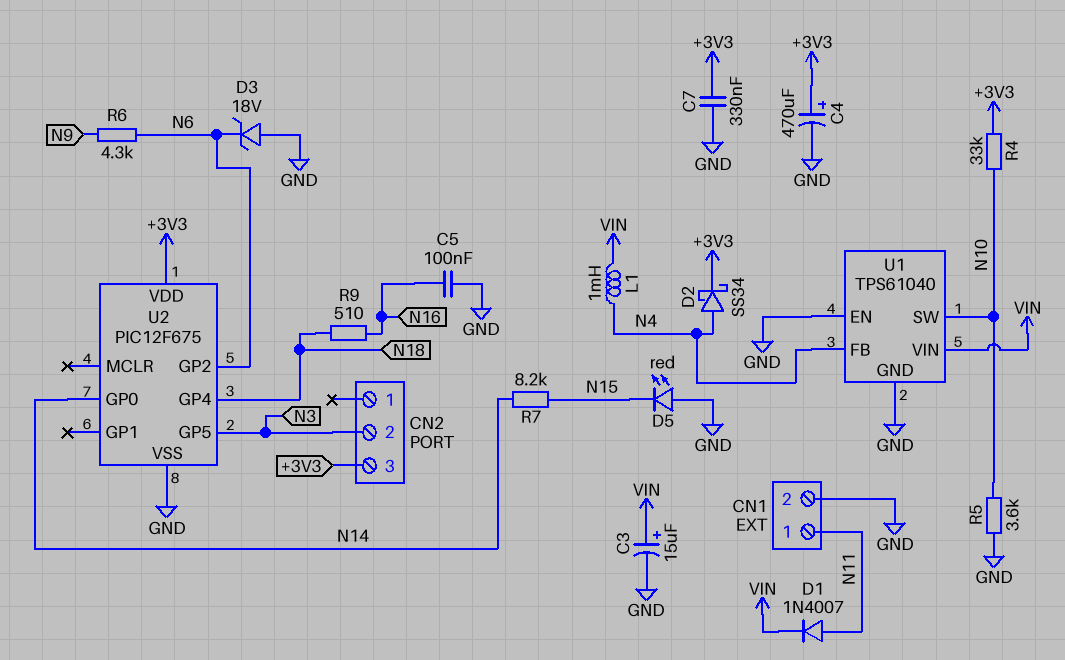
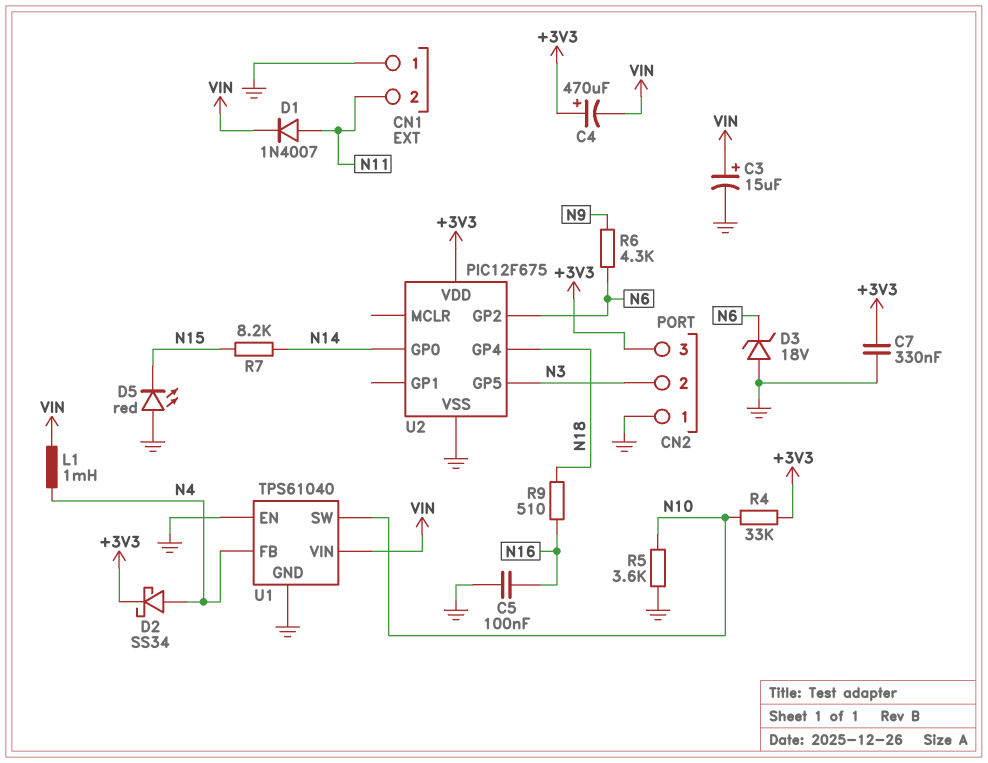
C4: 470uF (plus +3V3, minus GND) -> 470uF (plus +3V3, minus VIN)
CN1 pin 1: N11 -> GND
CN1 pin 2: GND -> N11
CN2 pin 1: none -> GND

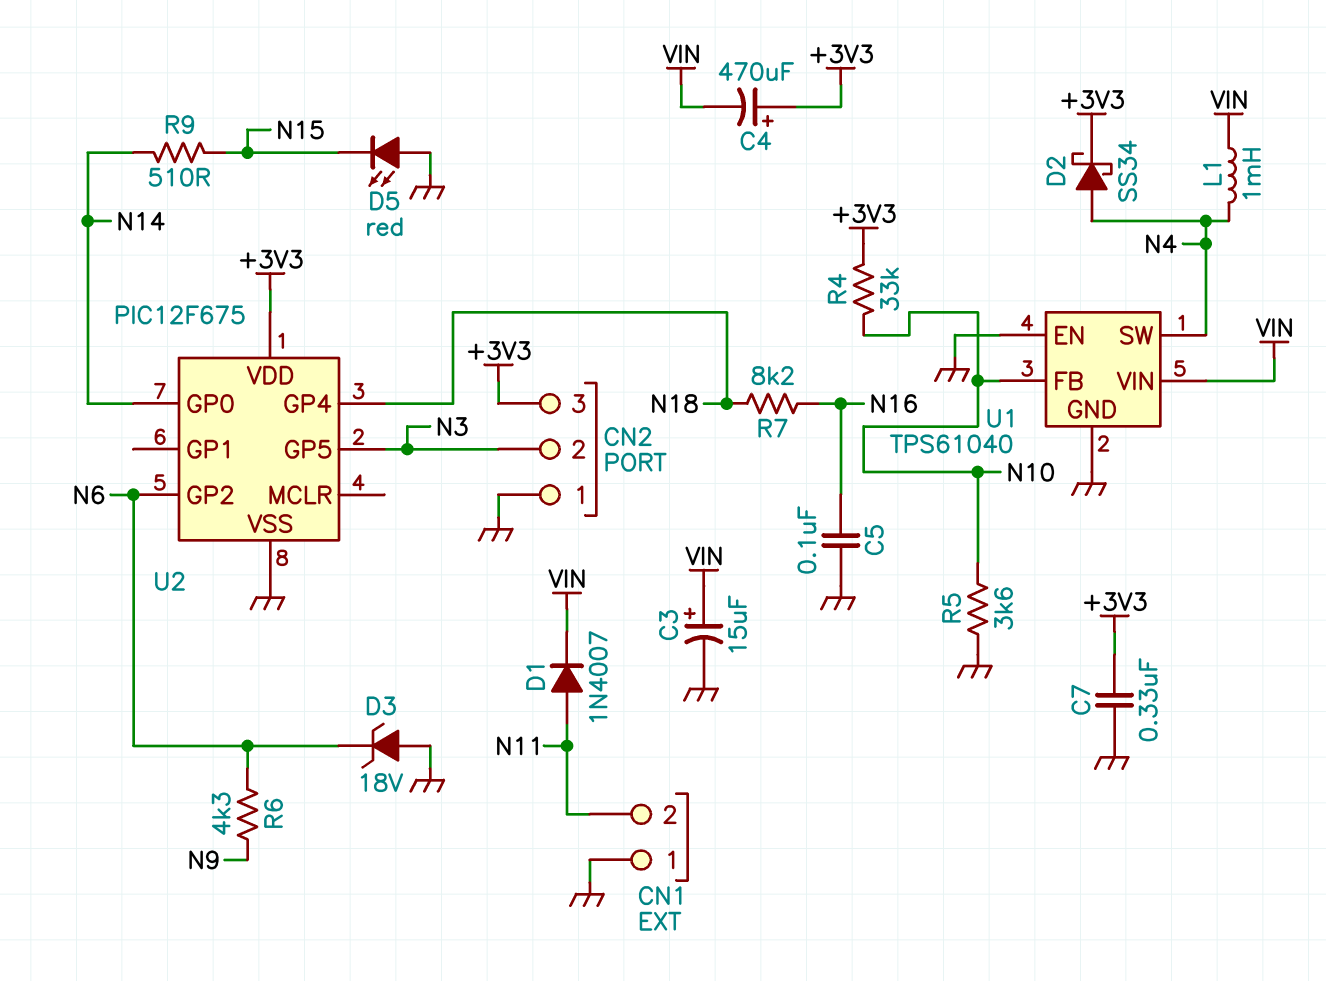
R7: 8.2k (N14, N15) -> 8.2k (N16, N18)
R9: 510 (N16, N18) -> 510 (N14, N15)
U1 pin FB: N4 -> N10
U1 pin SW: N10 -> N4

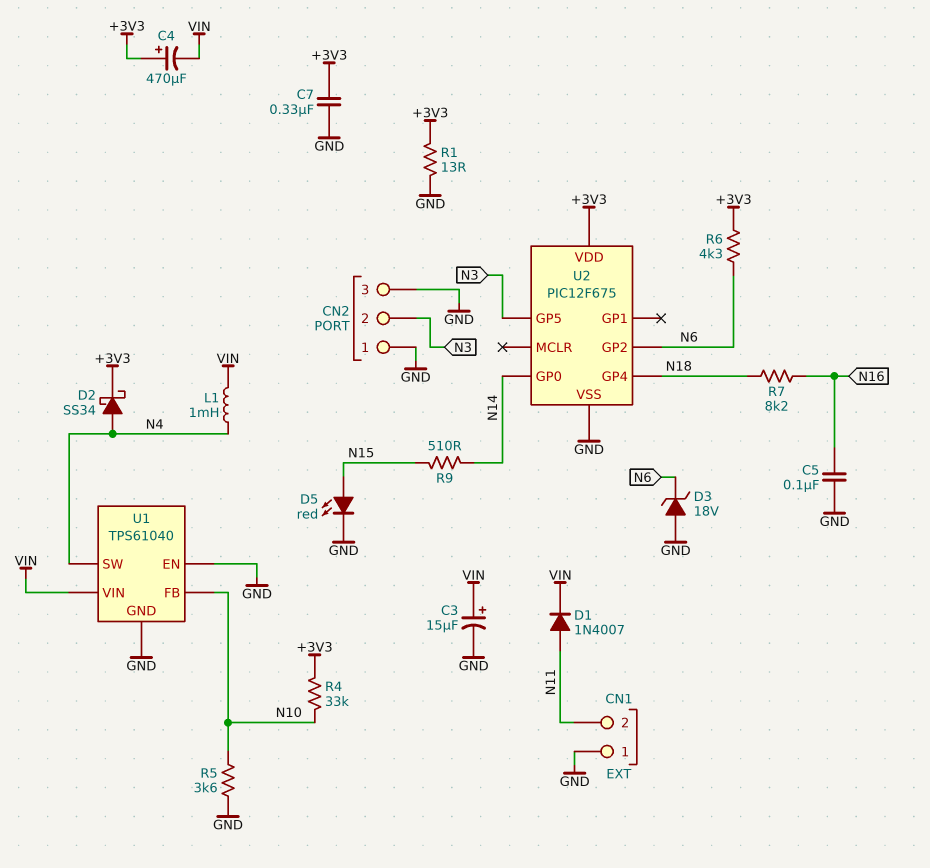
CN2 pin 3: +3V3 -> GND
D5: LED red (A GND, K N15) -> LED red (A N15, K GND)
R1: none -> 13 (+3V3, GND)
R6: 4.3k (N6, N9) -> 4.3k (+3V3, N6)

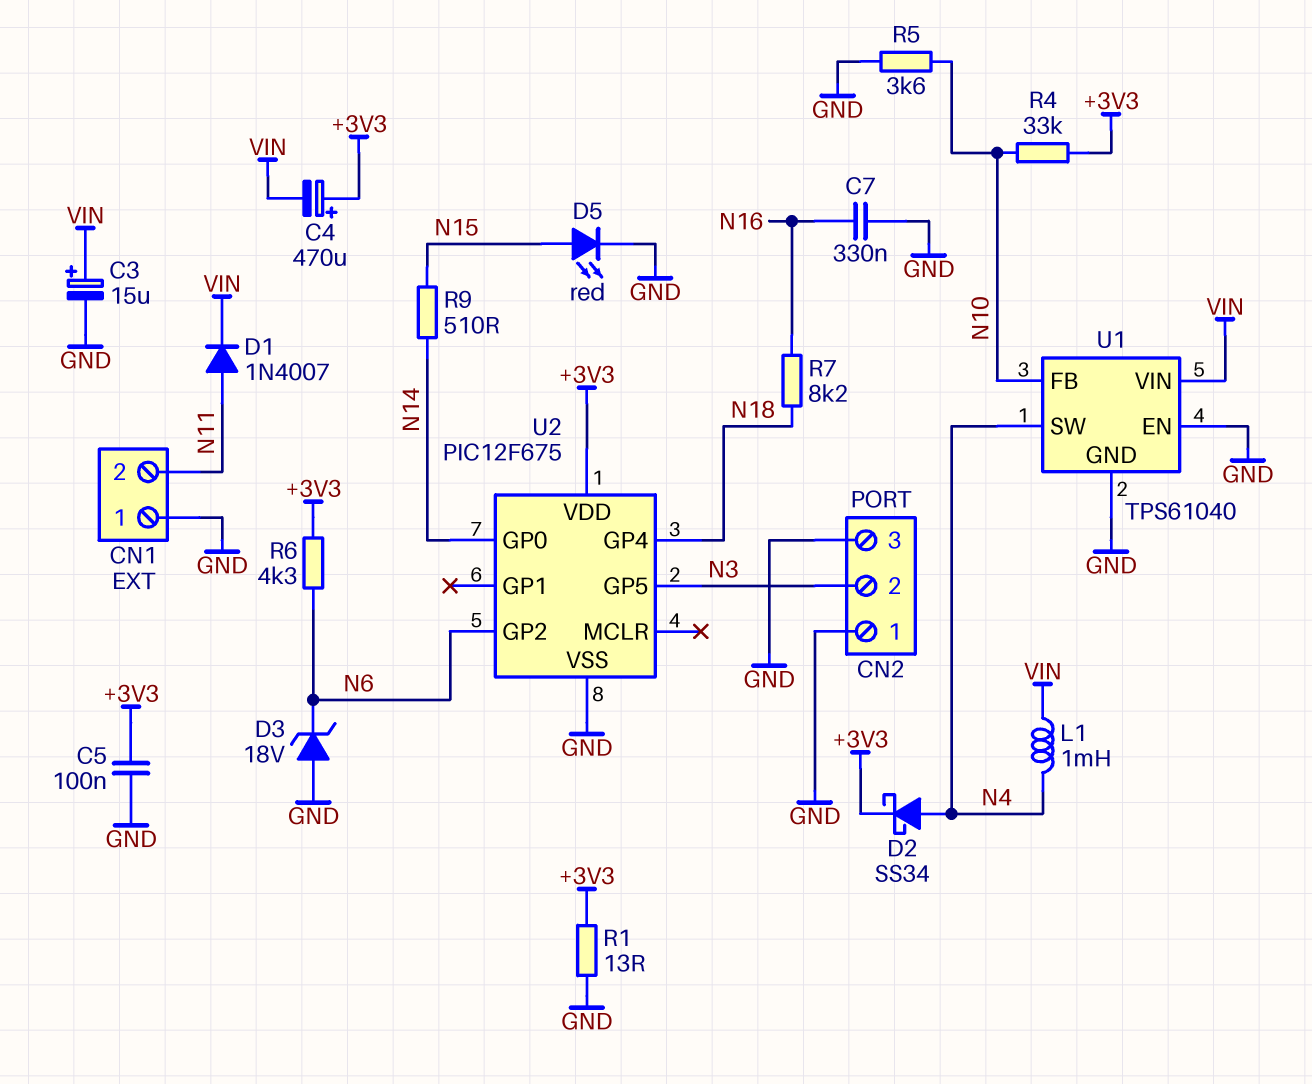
C5: 100nF (GND, N16) -> 100nF (+3V3, GND)
C7: 330nF (+3V3, GND) -> 330nF (GND, N16)

